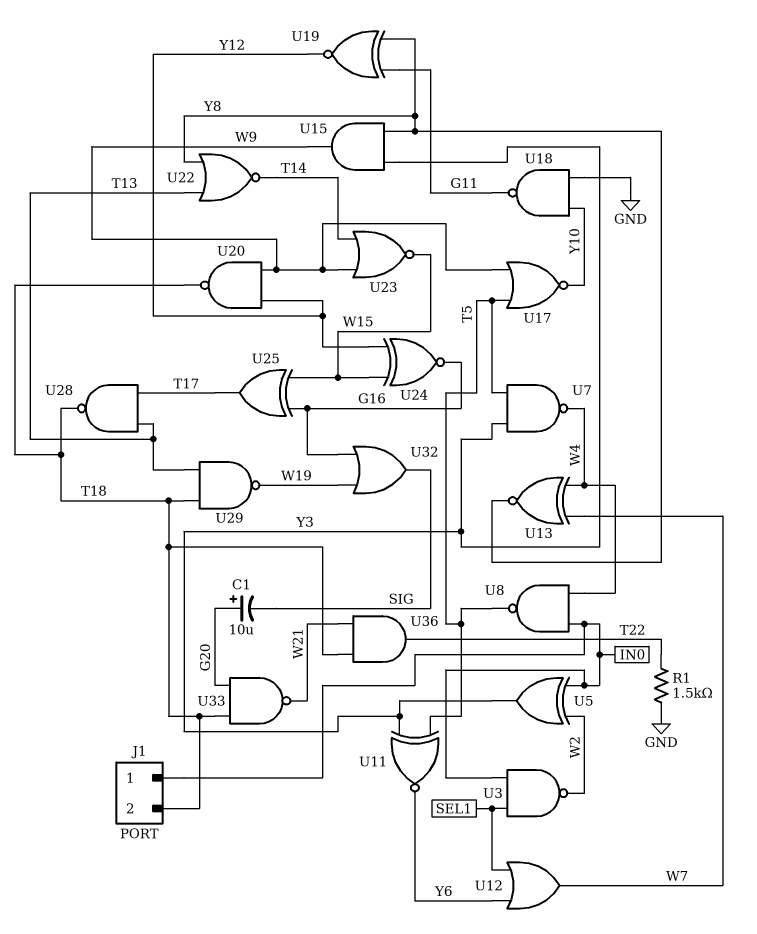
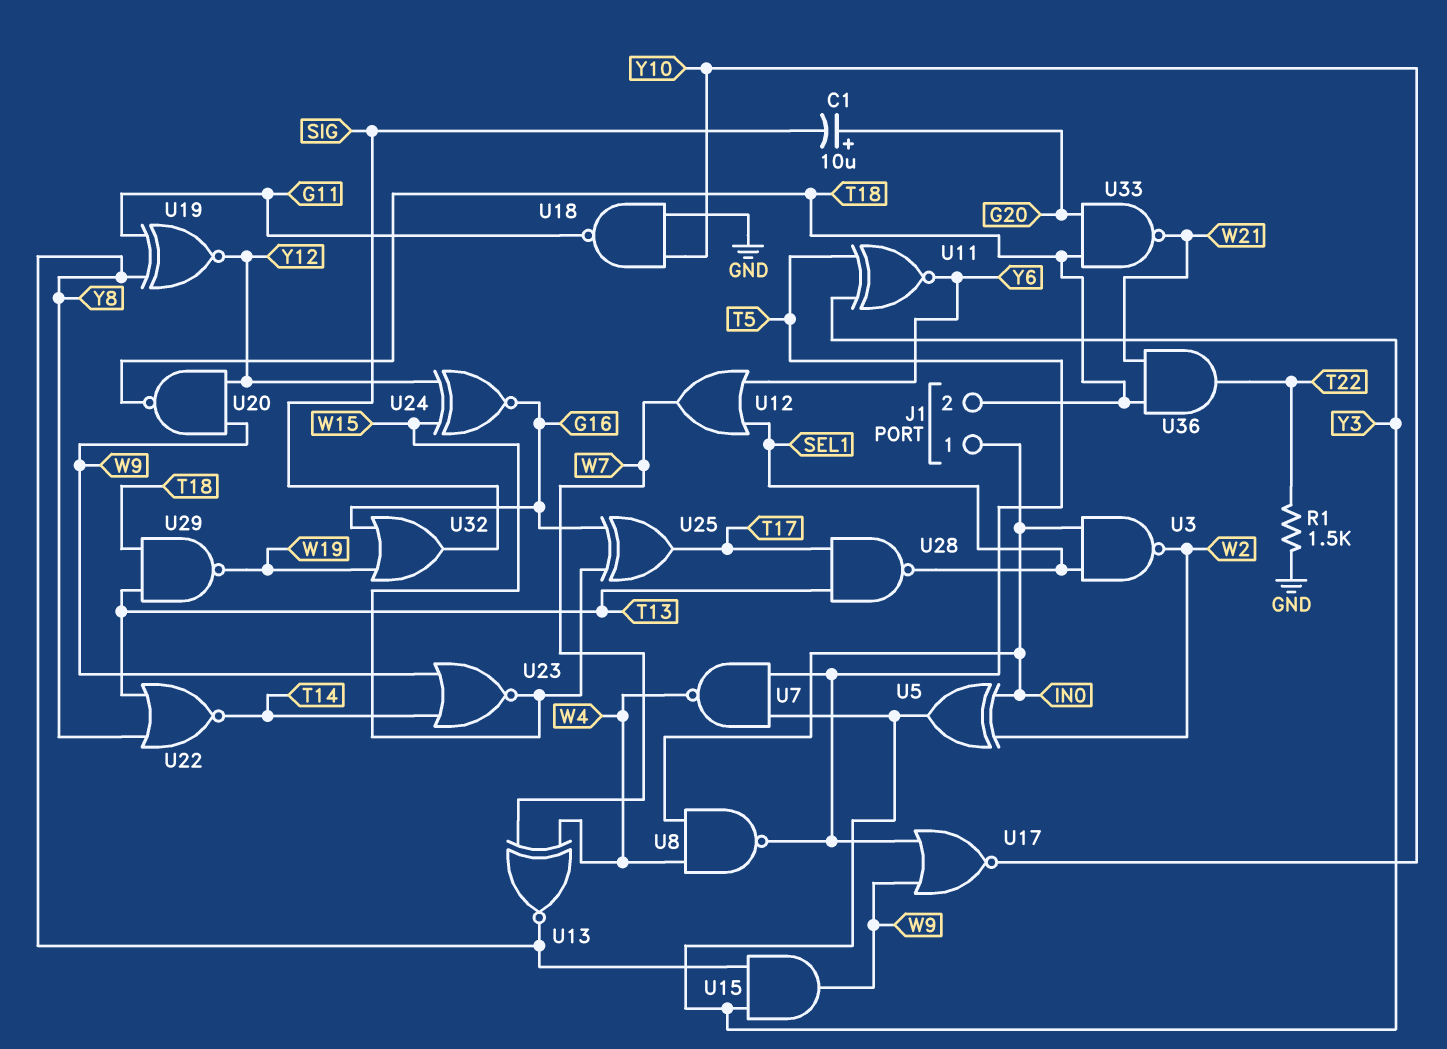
U28: NAND (in T13, in T17, out T18) -> NAND (in T13, in T17, out SEL1)

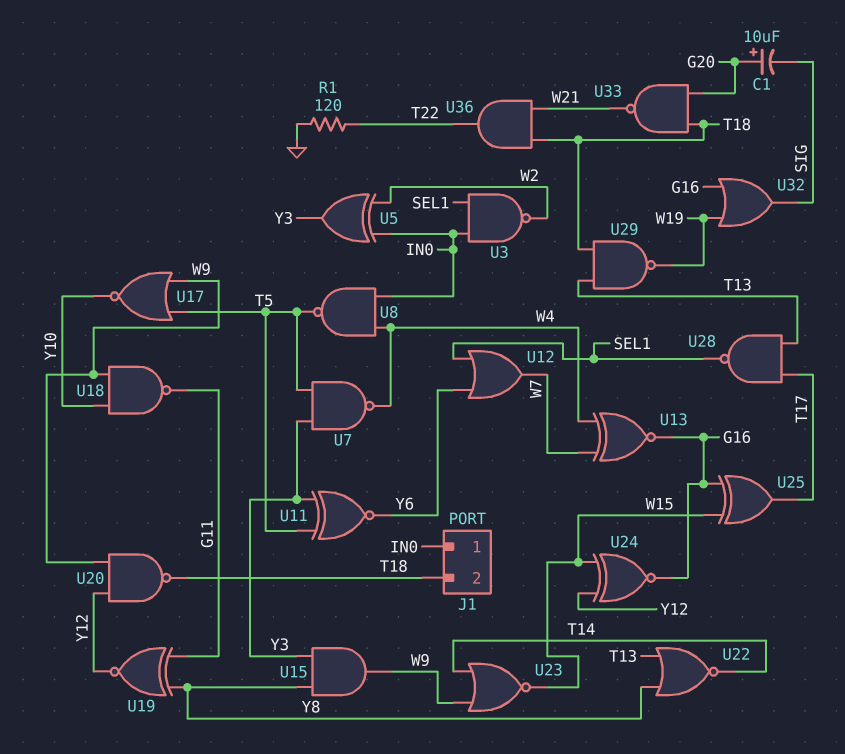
R1: 1.5k (GND, T22) -> 120 (GND, T22)
U13: XNOR (in W4, in W7, out Y8) -> XNOR (in W4, in W7, out G16)
U18: NAND (in GND, in Y10, out G11) -> NAND (in W9, in Y10, out G11)

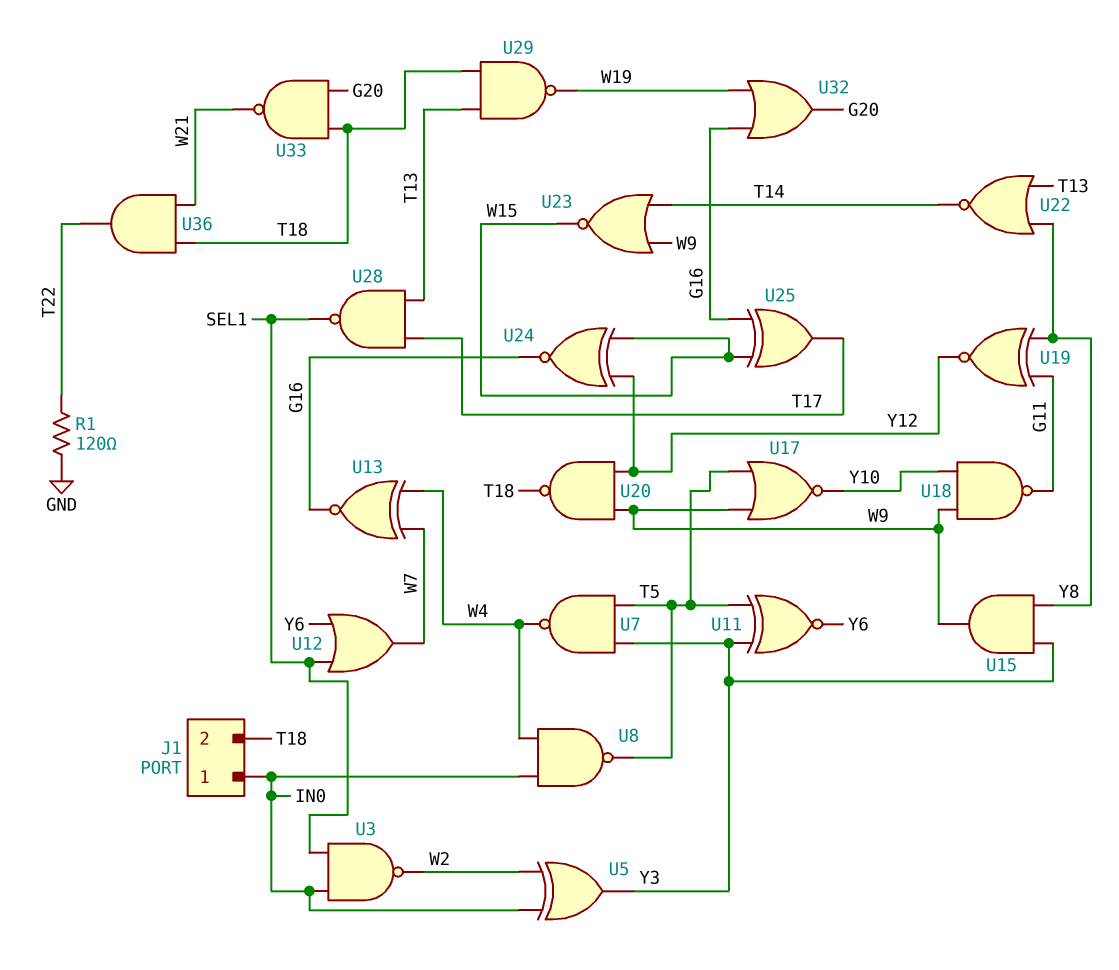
C1: 10uF (plus G20, minus SIG) -> none
U32: OR (in G16, in W19, out SIG) -> OR (in G16, in W19, out G20)

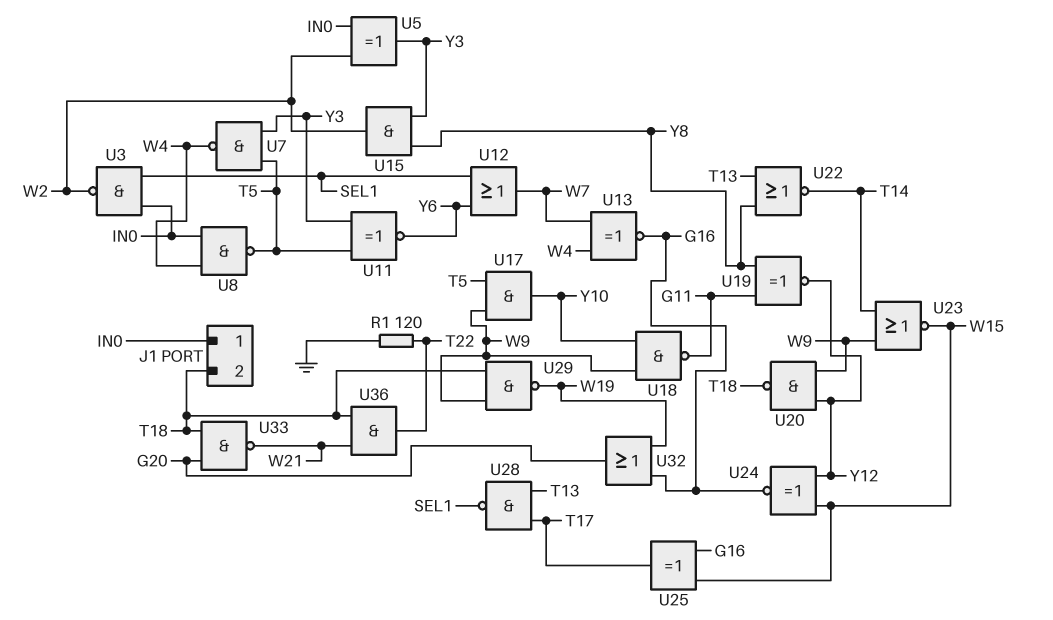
U15: AND (in Y3, in Y8, out W9) -> AND (in Y3, in Y8, out W2)
U17: NOR (in T5, in W9, out Y10) -> AND (in T5, in W9, out Y10)
U29: NAND (in T13, in T18, out W19) -> NAND (in T18, in W9, out W19)

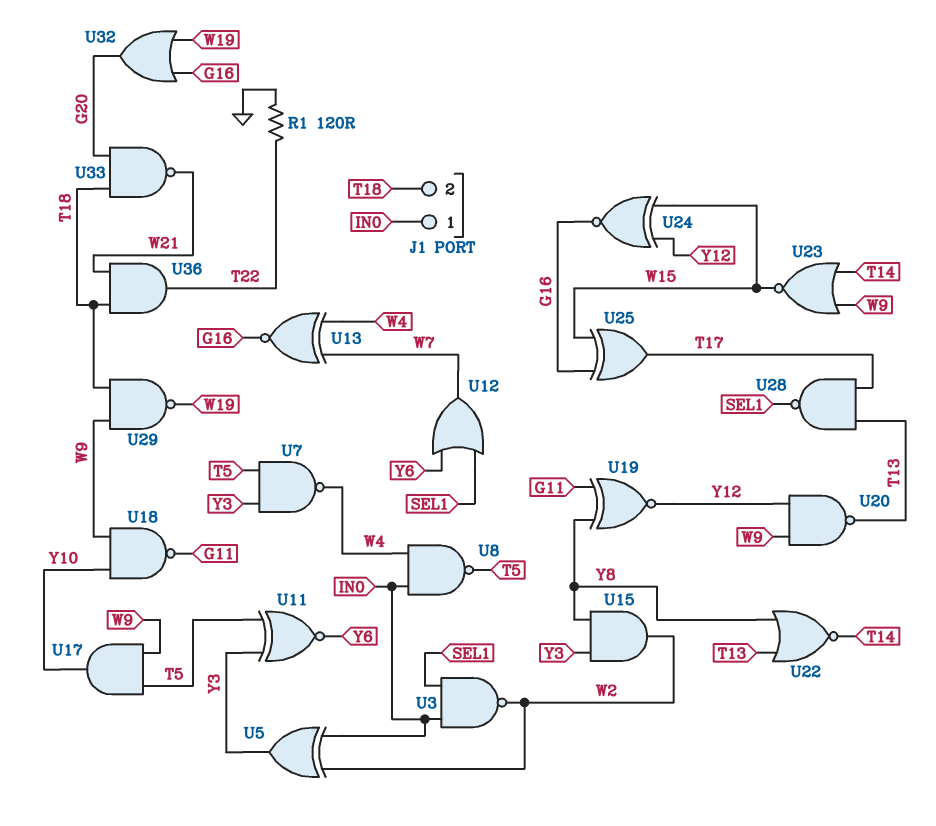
U20: NAND (in W9, in Y12, out T18) -> NAND (in W9, in Y12, out T13)

